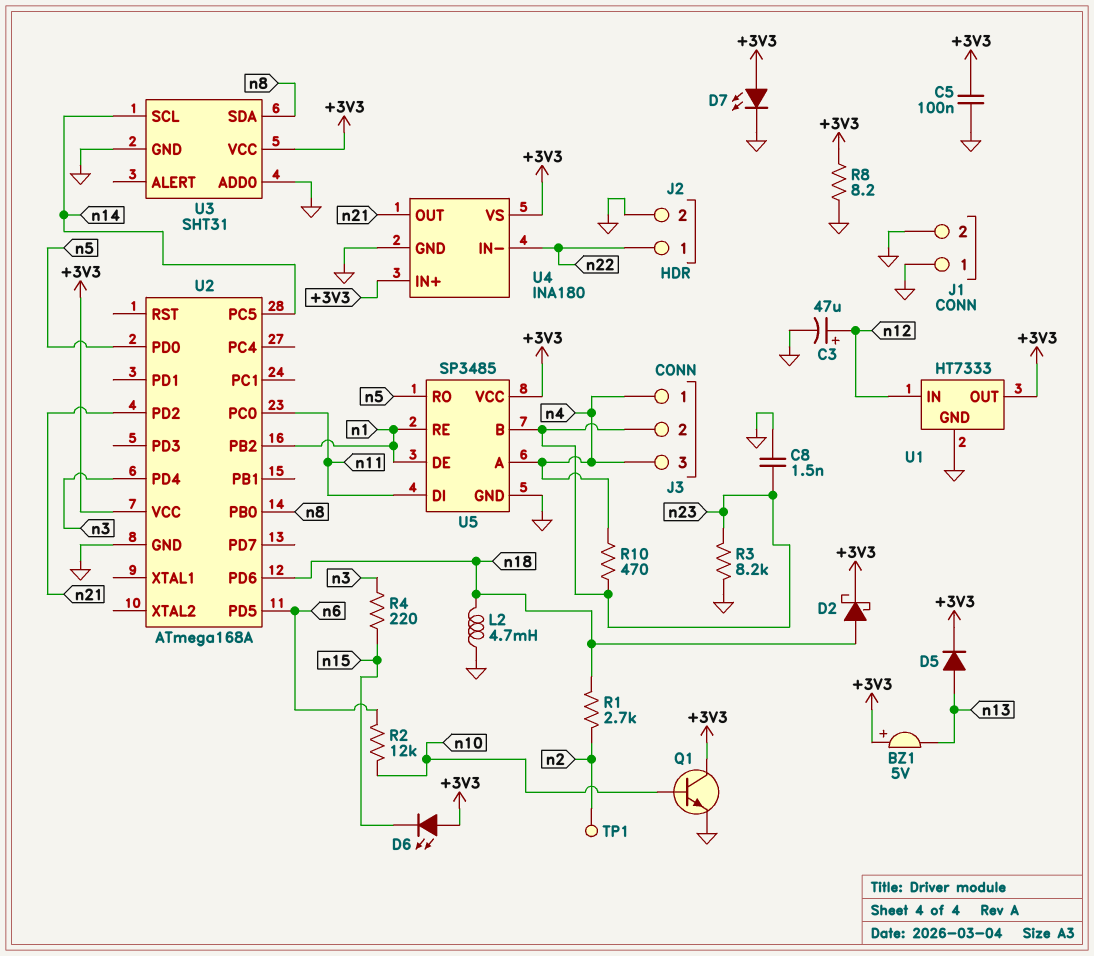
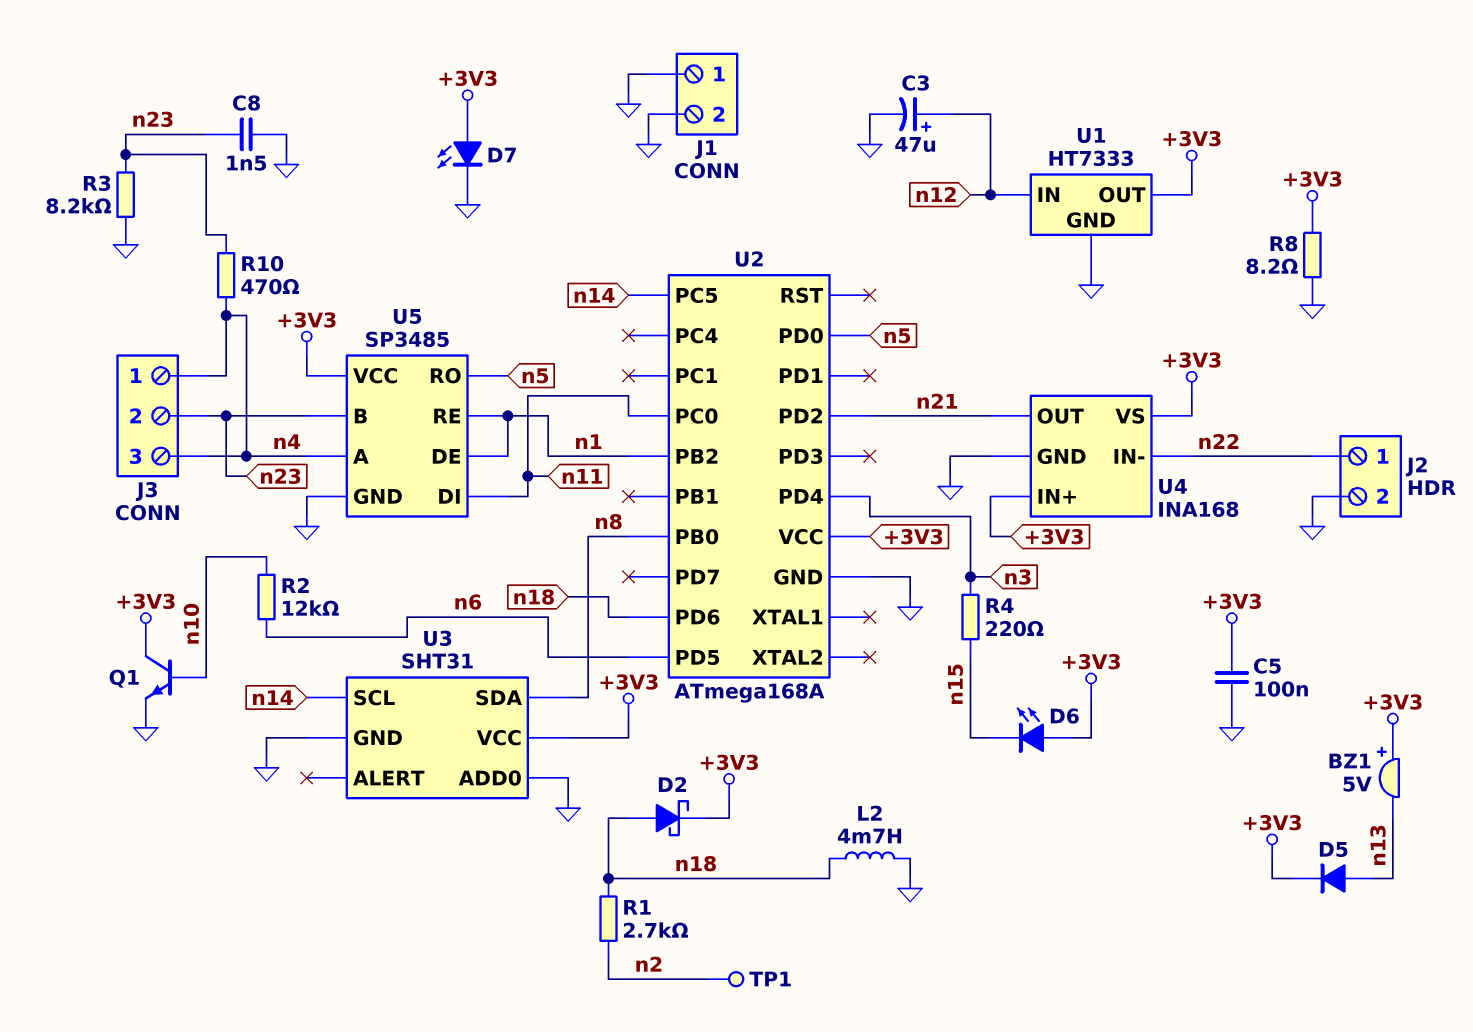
U4: INA180 -> INA168

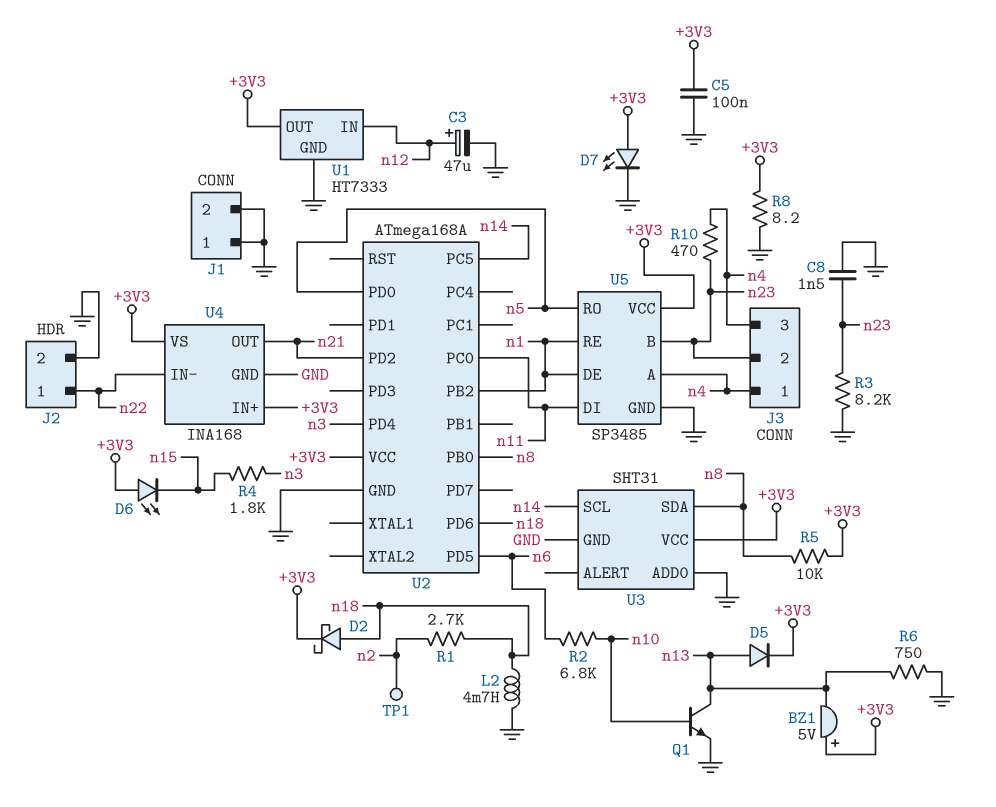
Q1: NPN (B n10, C +3V3, E GND) -> NPN (B n10, C n13, E GND)
R2: 12k (n6, n10) -> 6.8k (n6, n10)
R4: 220 (n3, n15) -> 1.8k (n3, n15)
R5: none -> 10k (+3V3, n8)
R6: none -> 750 (GND, n13)

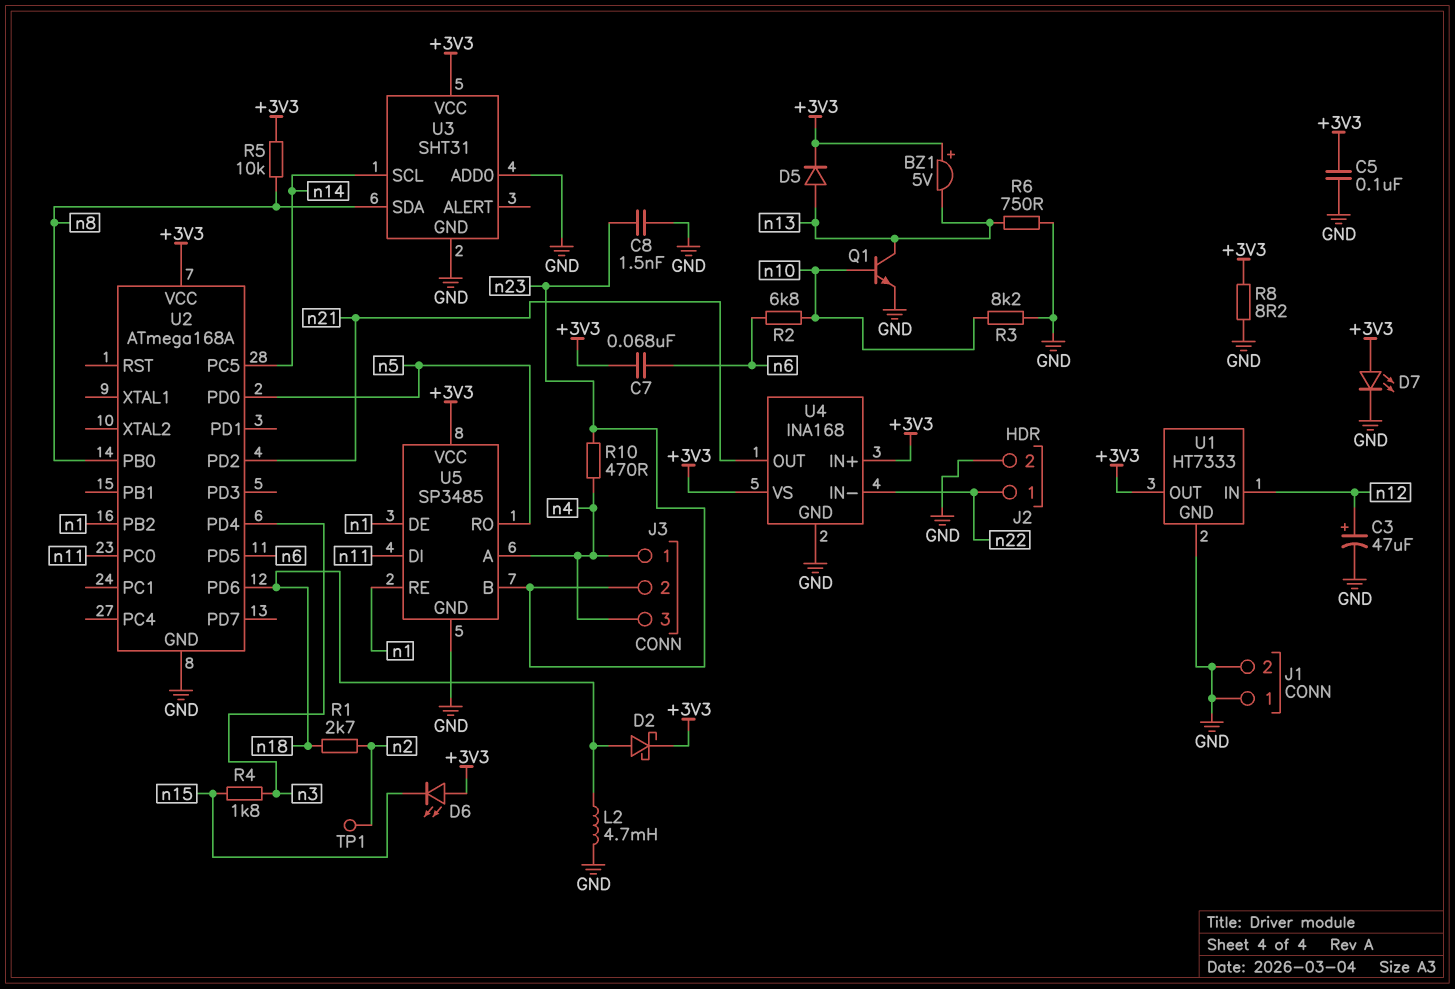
C7: none -> 68nF (+3V3, n6)
R3: 8.2k (GND, n23) -> 8.2k (GND, n10)

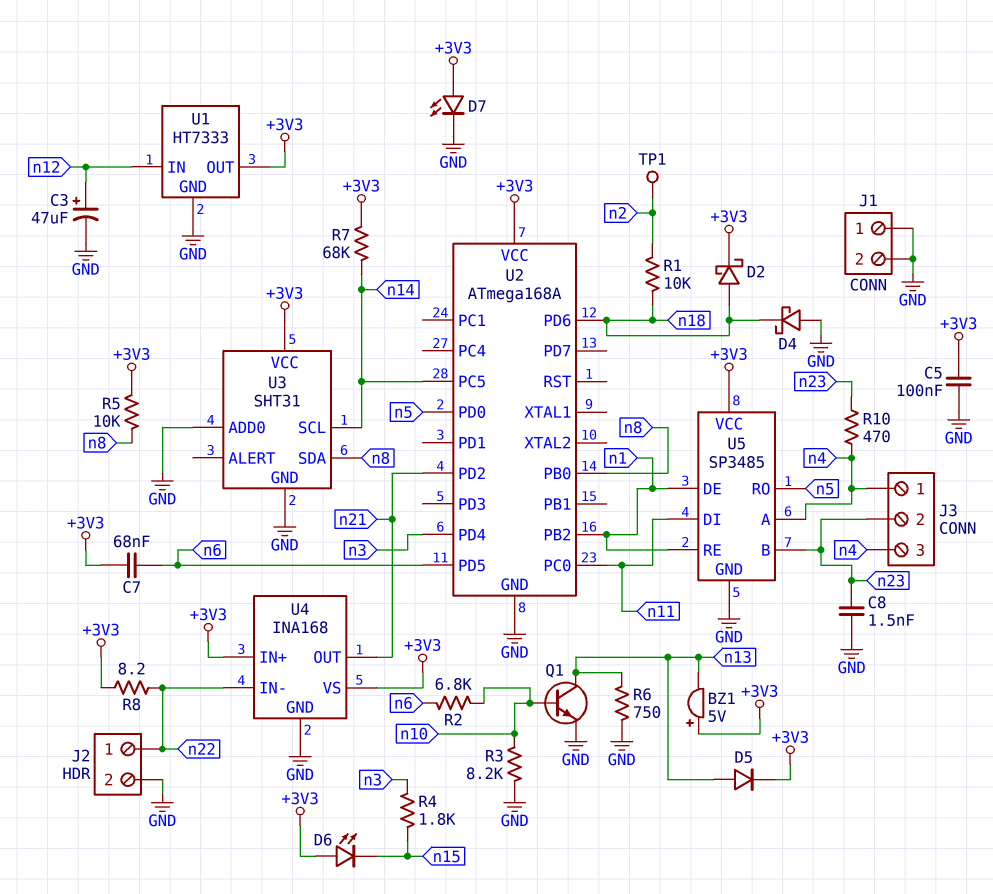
D4: none -> schottky (A GND, K n18)
L2: 4.7mH (GND, n18) -> none
R1: 2.7k (n2, n18) -> 10k (n2, n18)
R7: none -> 68k (+3V3, n14)
R8: 8.2 (+3V3, GND) -> 8.2 (+3V3, n22)

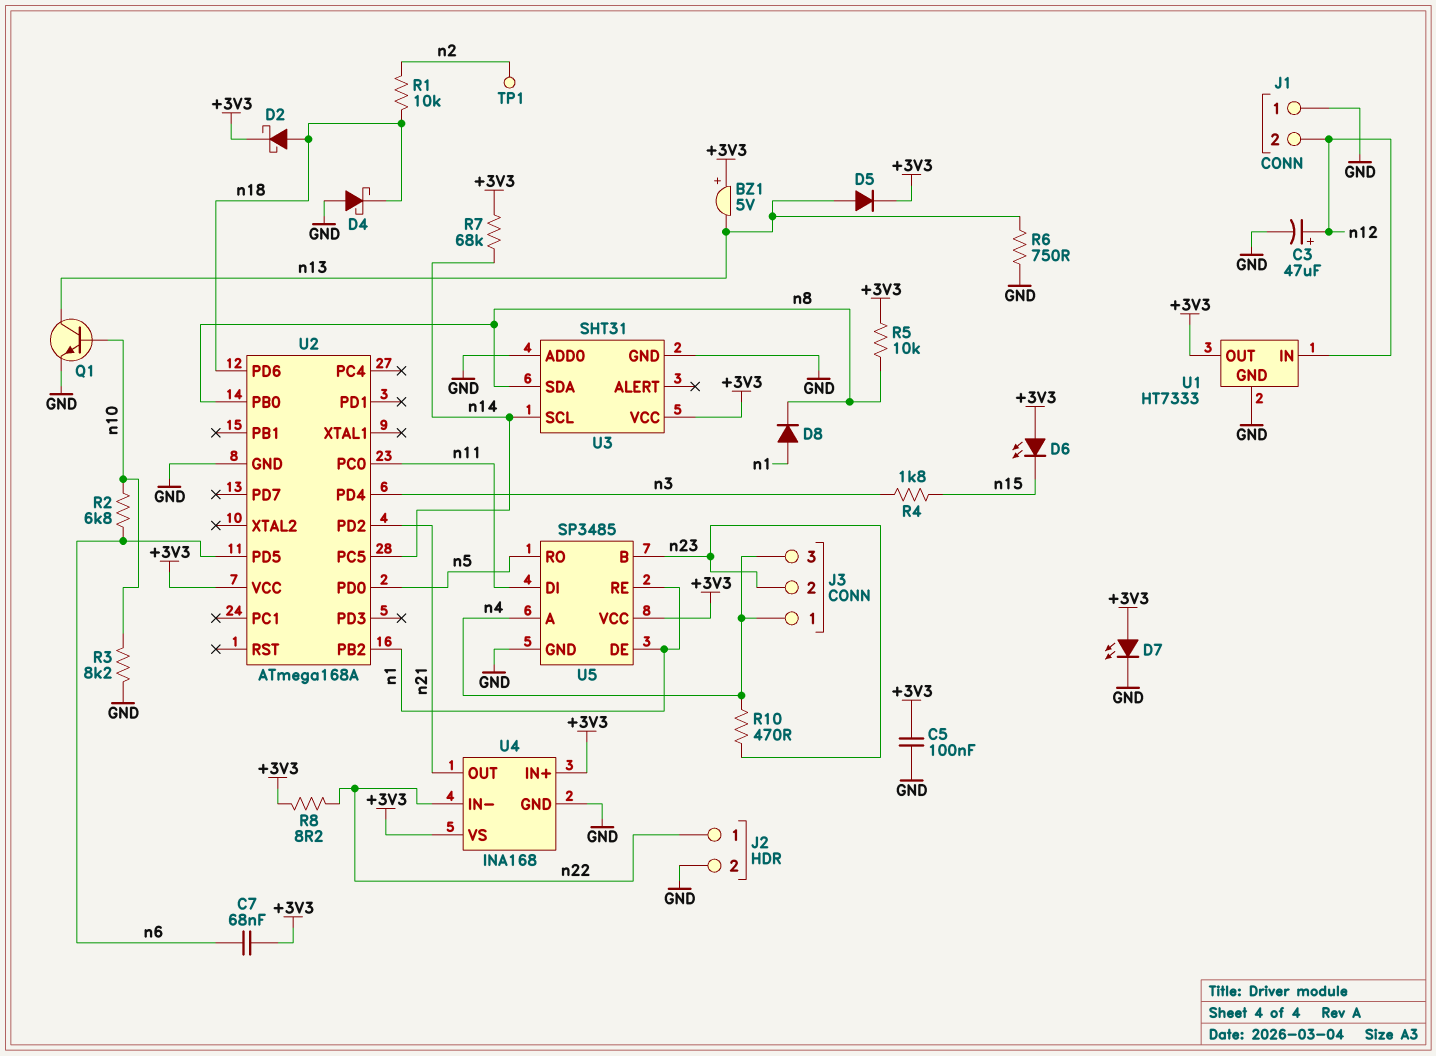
C8: 1.5nF (GND, n23) -> none
D8: none -> diode (A n1, K n8)
J1 pin 2: GND -> n12

